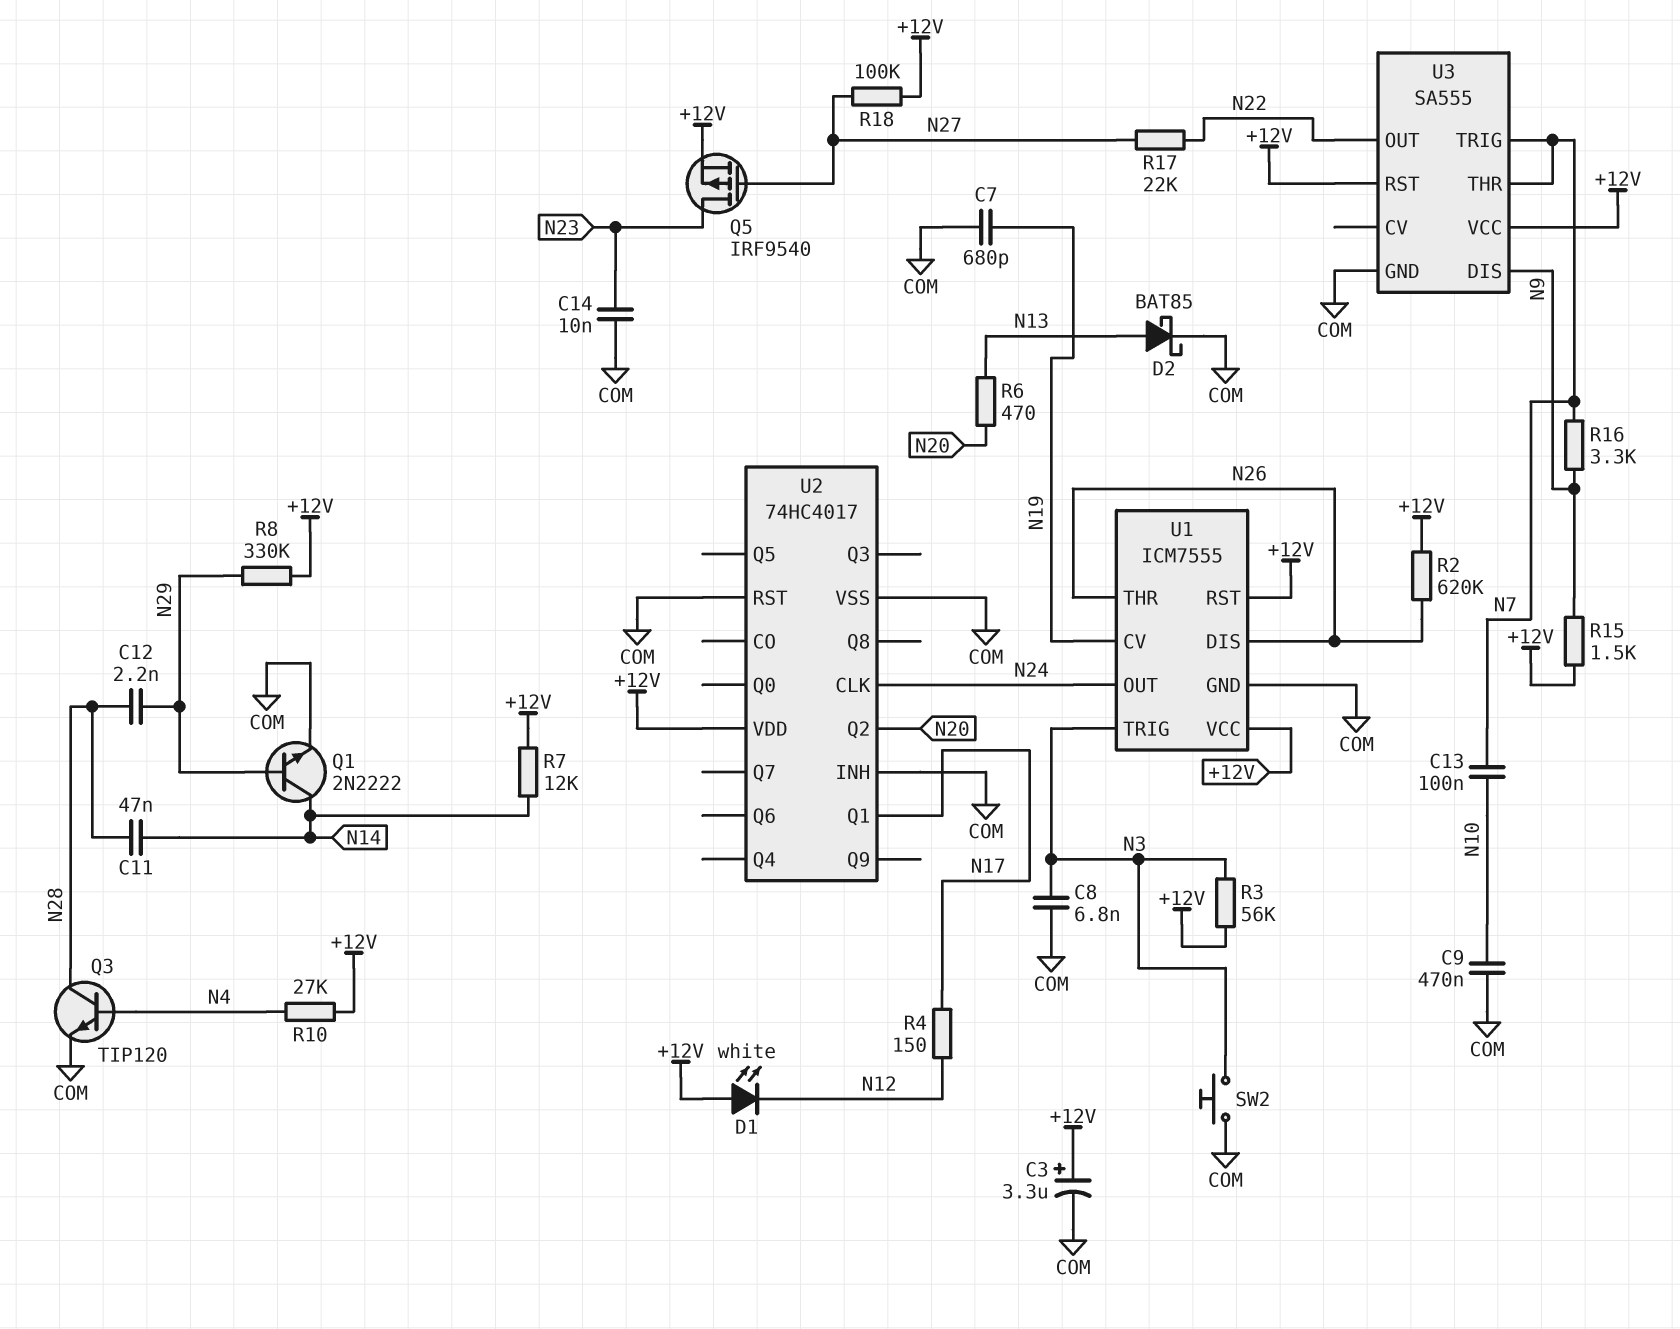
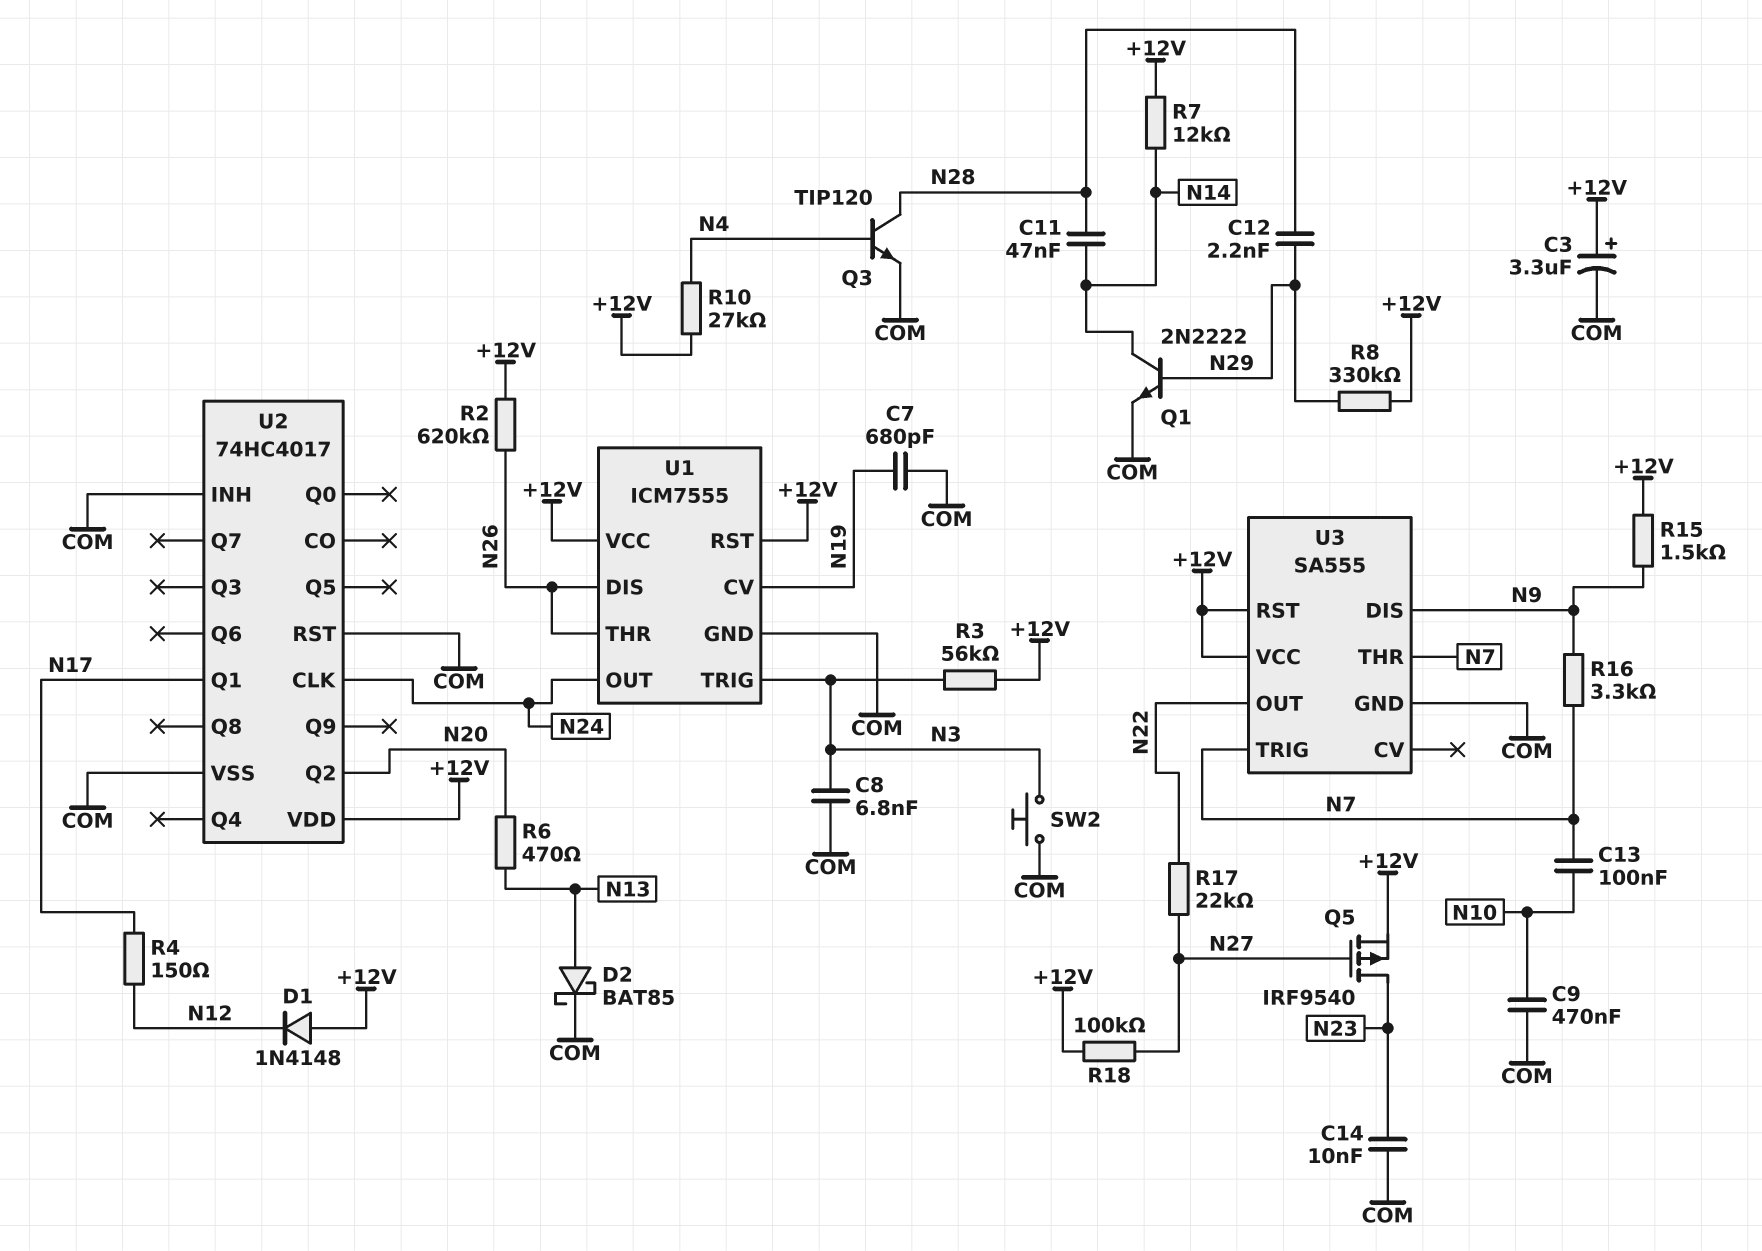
D1: LED white (A +12V, K N12) -> diode 1N4148 (A +12V, K N12)

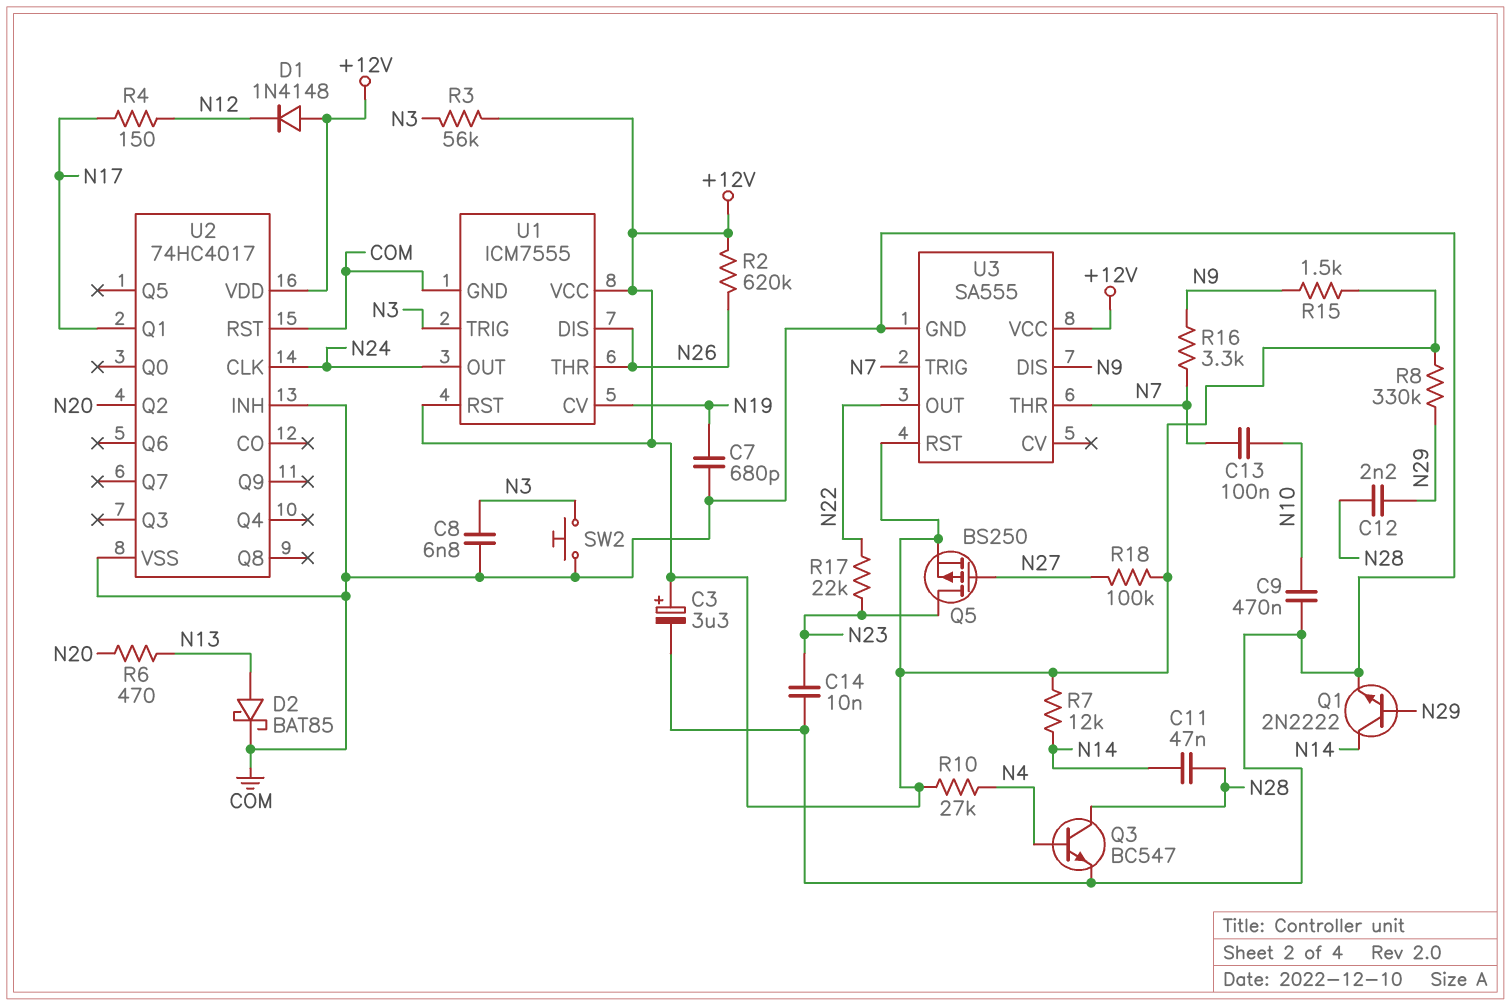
Q3: NPN TIP120 (B N4, C N28, E COM) -> NPN BC547 (B N4, C N28, E COM)
Q5: PMOS IRF9540 (G N27, D N23, S +12V) -> PMOS BS250 (G N27, D N23, S +12V)
R17: 22k (N22, N27) -> 22k (N22, N23)

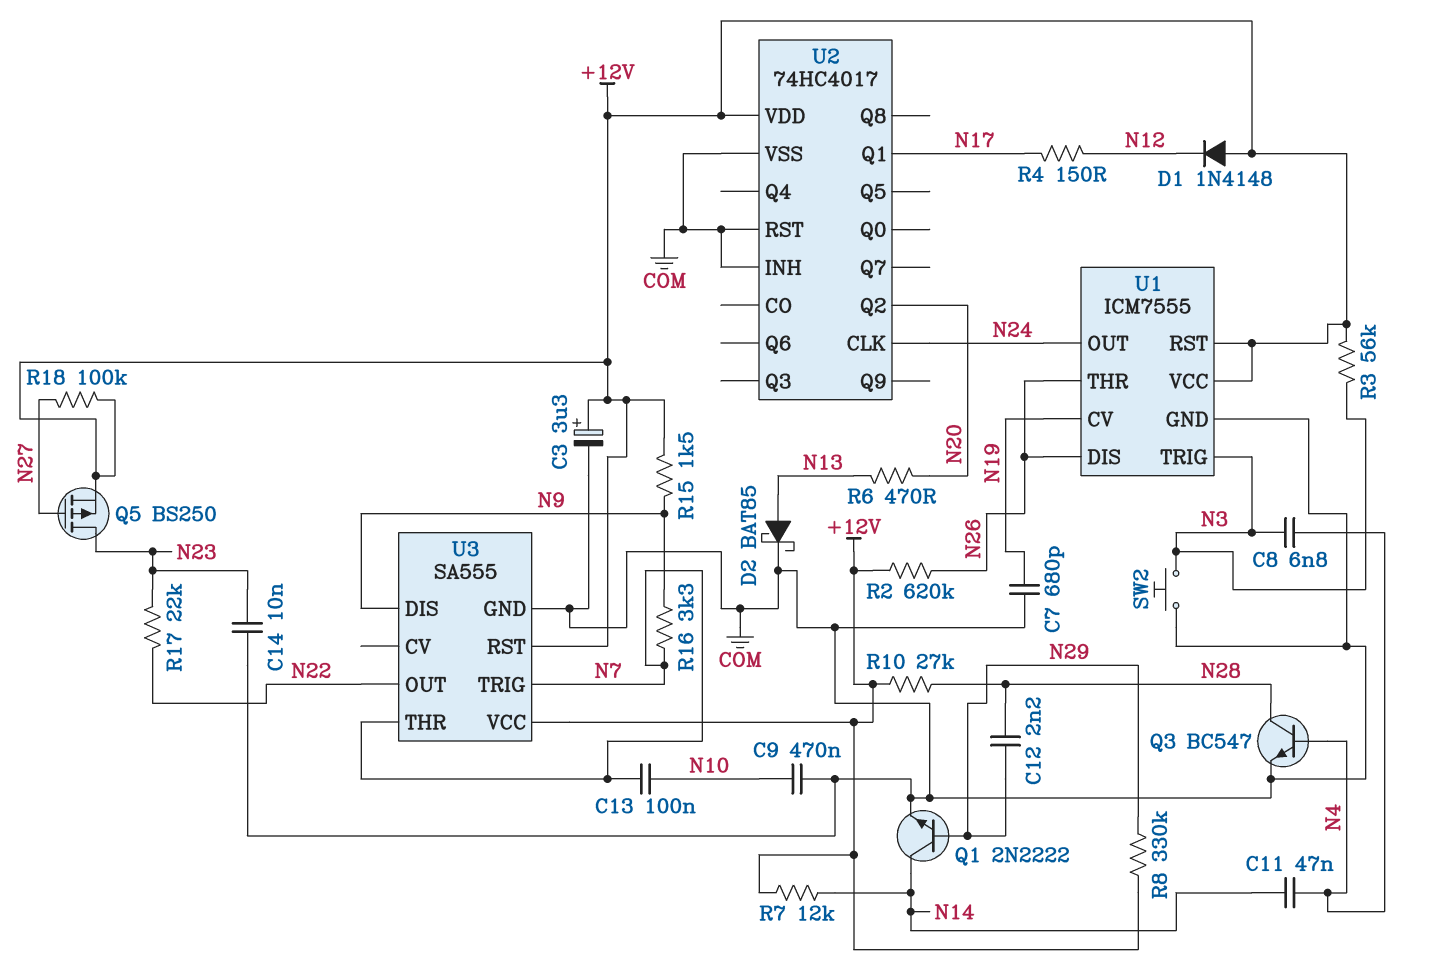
C8: 6.8nF (COM, N3) -> 6.8nF (N3, N4)
C11: 47nF (N14, N28) -> 47nF (N4, N14)
R10: 27k (+12V, N4) -> 27k (+12V, N28)

